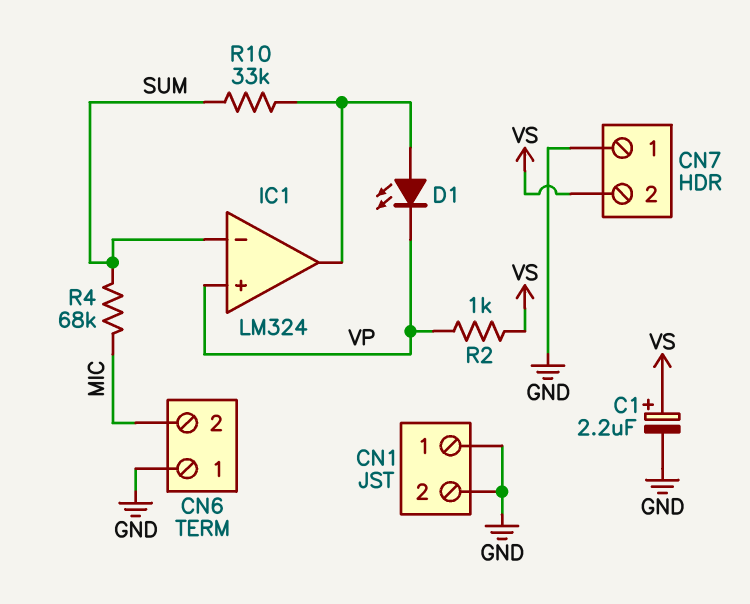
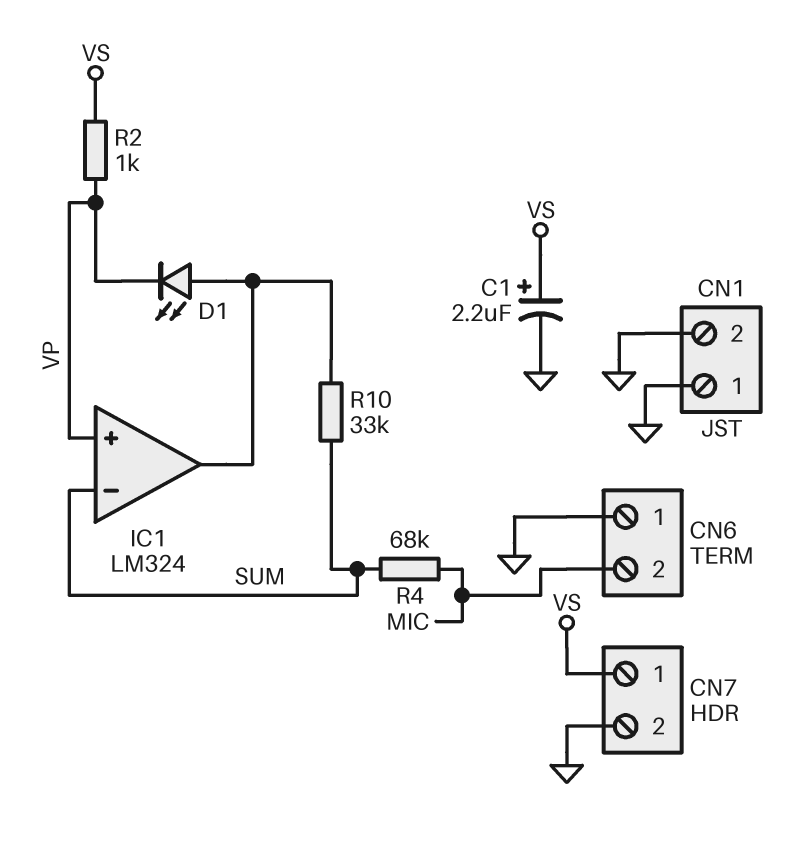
CN7 pin 1: GND -> VS
CN7 pin 2: VS -> GND

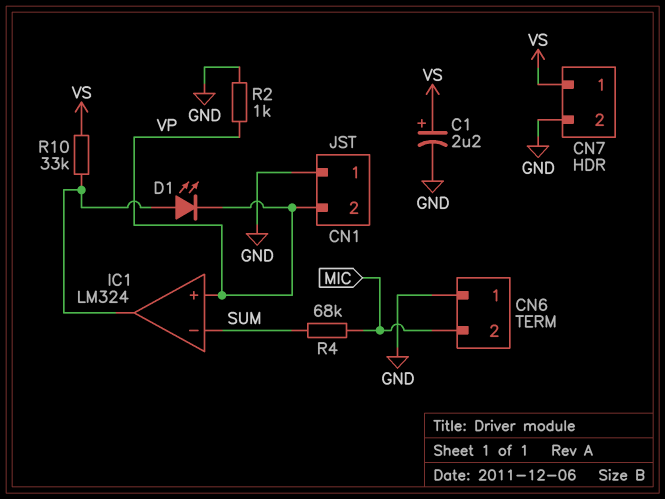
CN1 pin 2: GND -> VP
R2: 1k (VP, VS) -> 1k (GND, VP)
R10: 33k (IC1/out, SUM) -> 33k (IC1/out, VS)

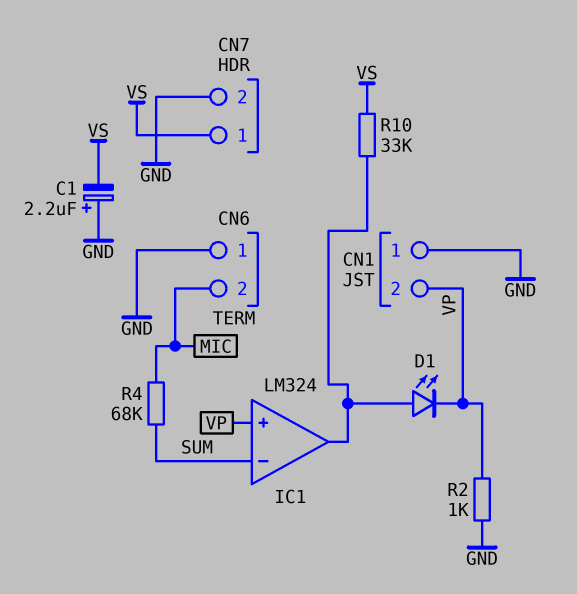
C1: 2.2uF (plus VS, minus GND) -> 2.2uF (plus GND, minus VS)

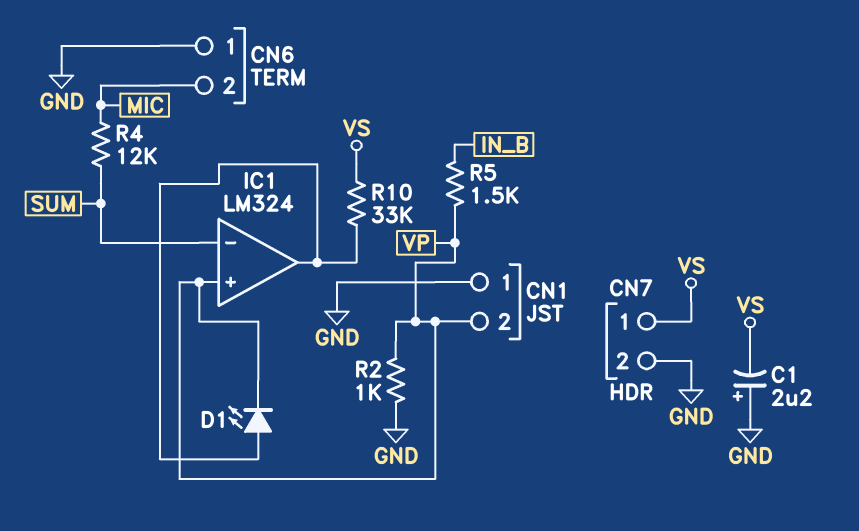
R4: 68k (MIC, SUM) -> 12k (MIC, SUM)
R5: none -> 1.5k (IN_B, VP)

